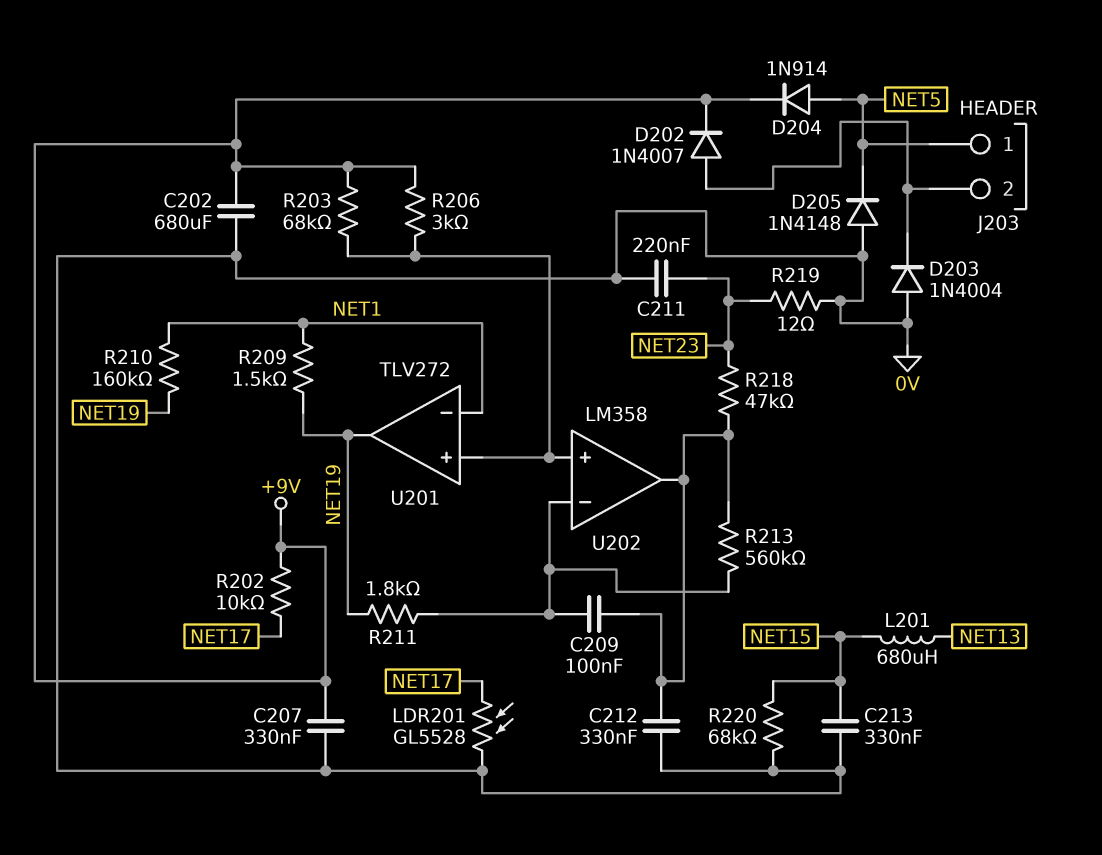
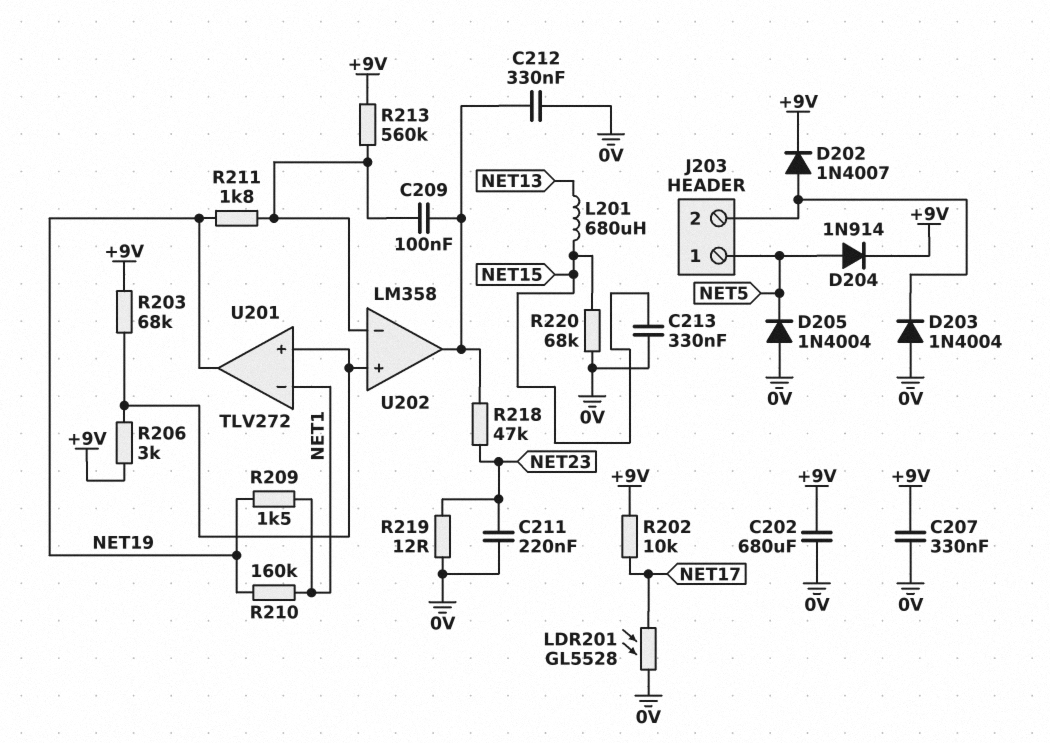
D205: diode 1N4148 (A 0V, K NET5) -> diode 1N4004 (A 0V, K NET5)
R213: 560k (U202/in-, U202/out) -> 560k (+9V, U202/in-)

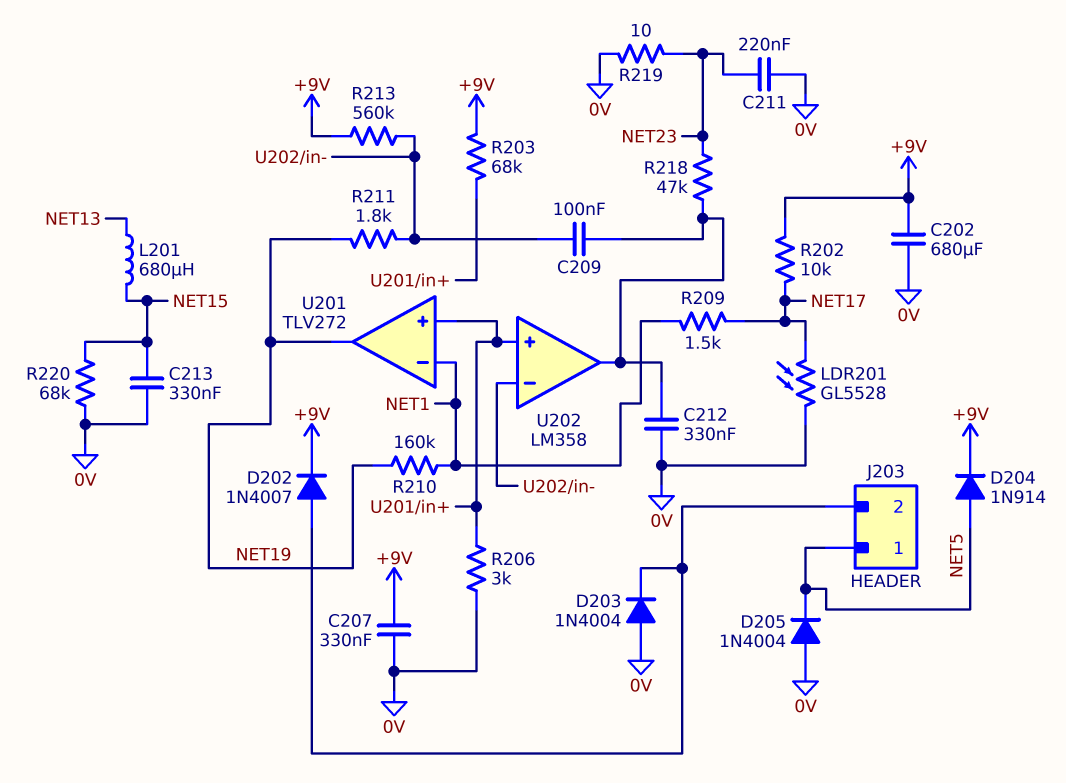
R206: 3k (+9V, U201/in+) -> 3k (0V, U201/in+)
R209: 1.5k (NET1, NET19) -> 1.5k (NET1, NET17)
R219: 12 (0V, NET23) -> 10 (0V, NET23)

